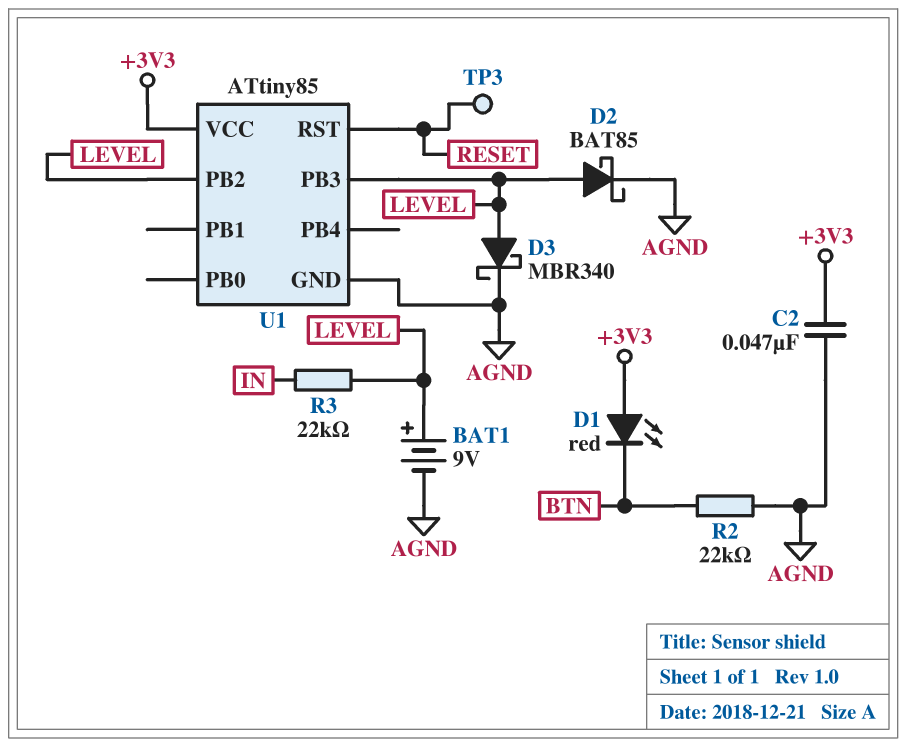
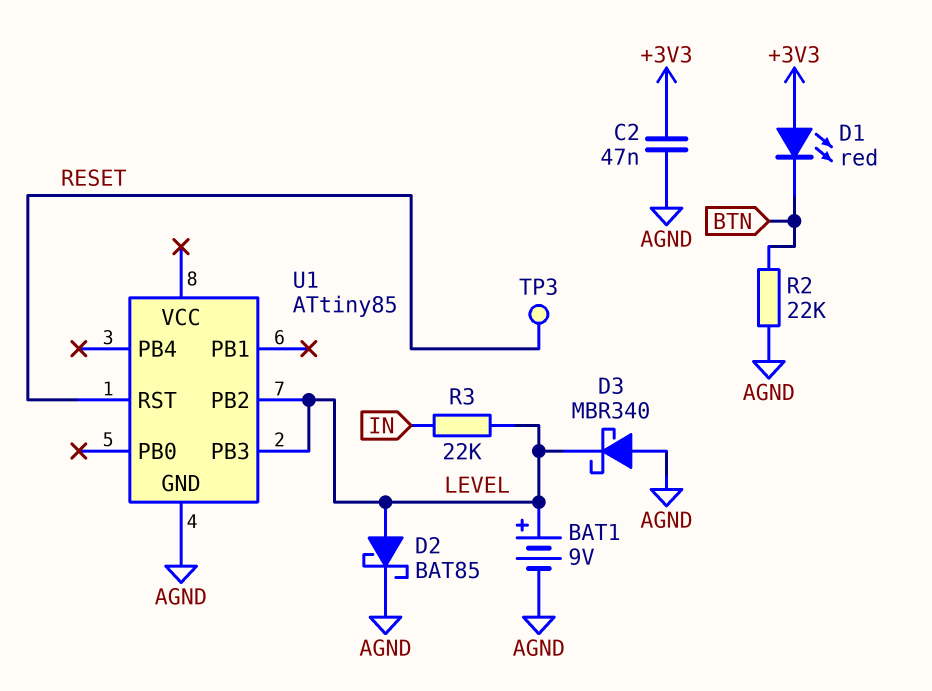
D3: schottky MBR340 (A LEVEL, K AGND) -> schottky MBR340 (A AGND, K LEVEL)
U1 pin VCC: +3V3 -> none

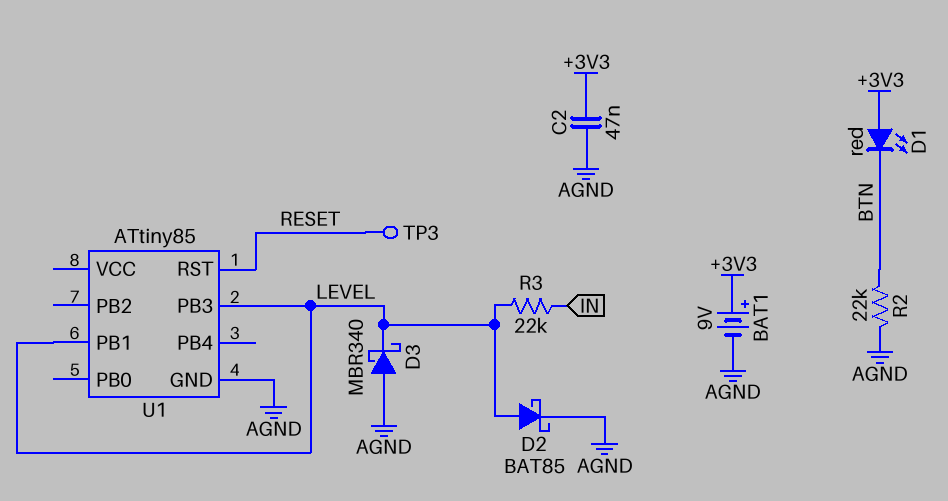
BAT1: 9V (plus LEVEL, minus AGND) -> 9V (plus +3V3, minus AGND)
U1 pin PB1: none -> LEVEL
U1 pin PB2: LEVEL -> none

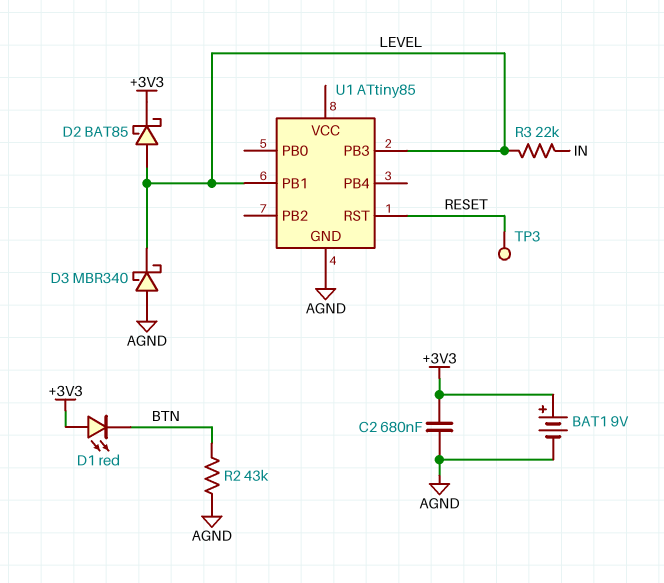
C2: 47nF (+3V3, AGND) -> 680nF (+3V3, AGND)
D2: schottky BAT85 (A LEVEL, K AGND) -> schottky BAT85 (A LEVEL, K +3V3)
R2: 22k (AGND, BTN) -> 43k (AGND, BTN)

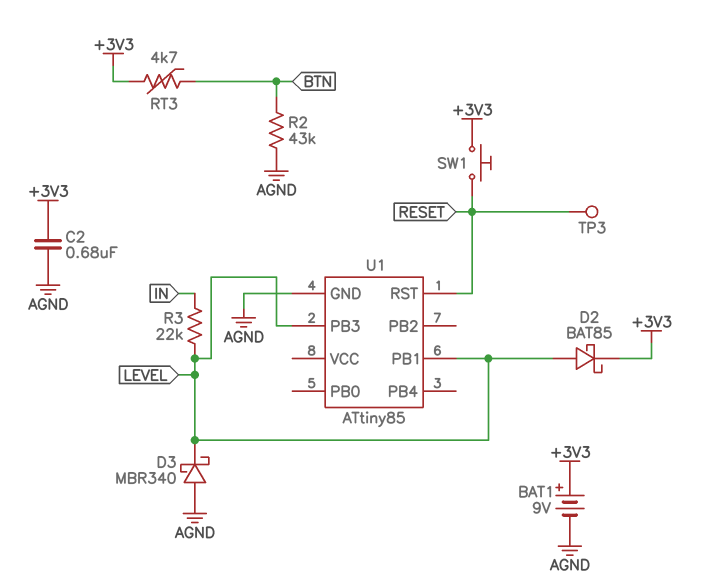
D1: LED red (A +3V3, K BTN) -> none
RT3: none -> 4.7k (+3V3, BTN)
SW1: none -> button (+3V3, RESET)

